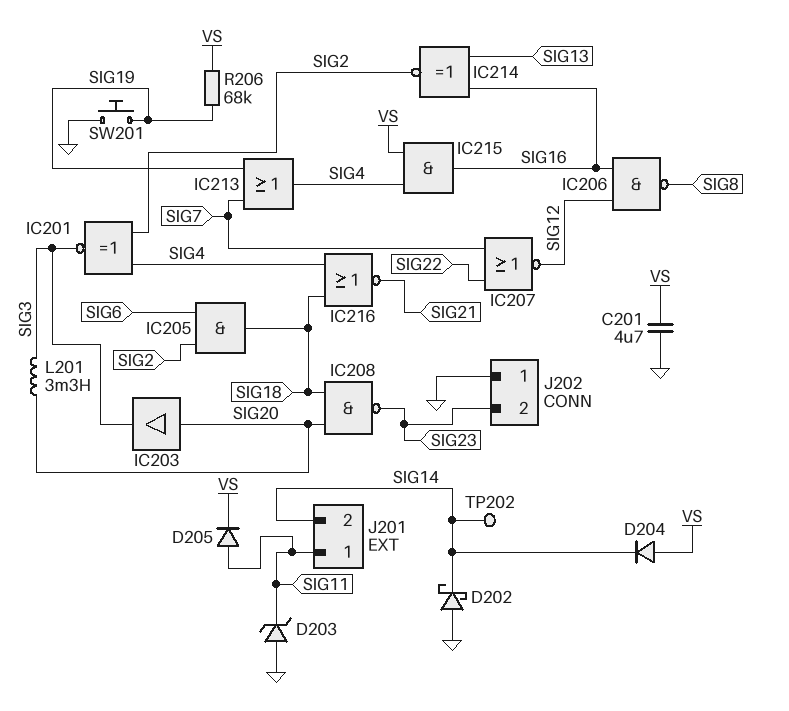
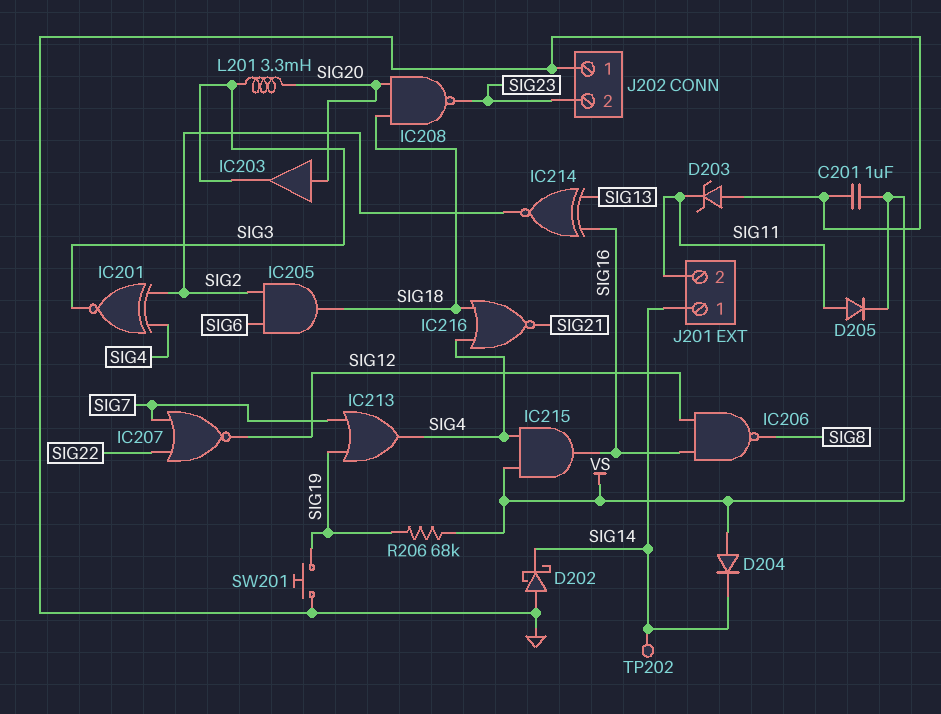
C201: 4.7uF (GND, VS) -> 1uF (GND, VS)
J201 pin 1: SIG11 -> SIG14
J201 pin 2: SIG14 -> SIG11

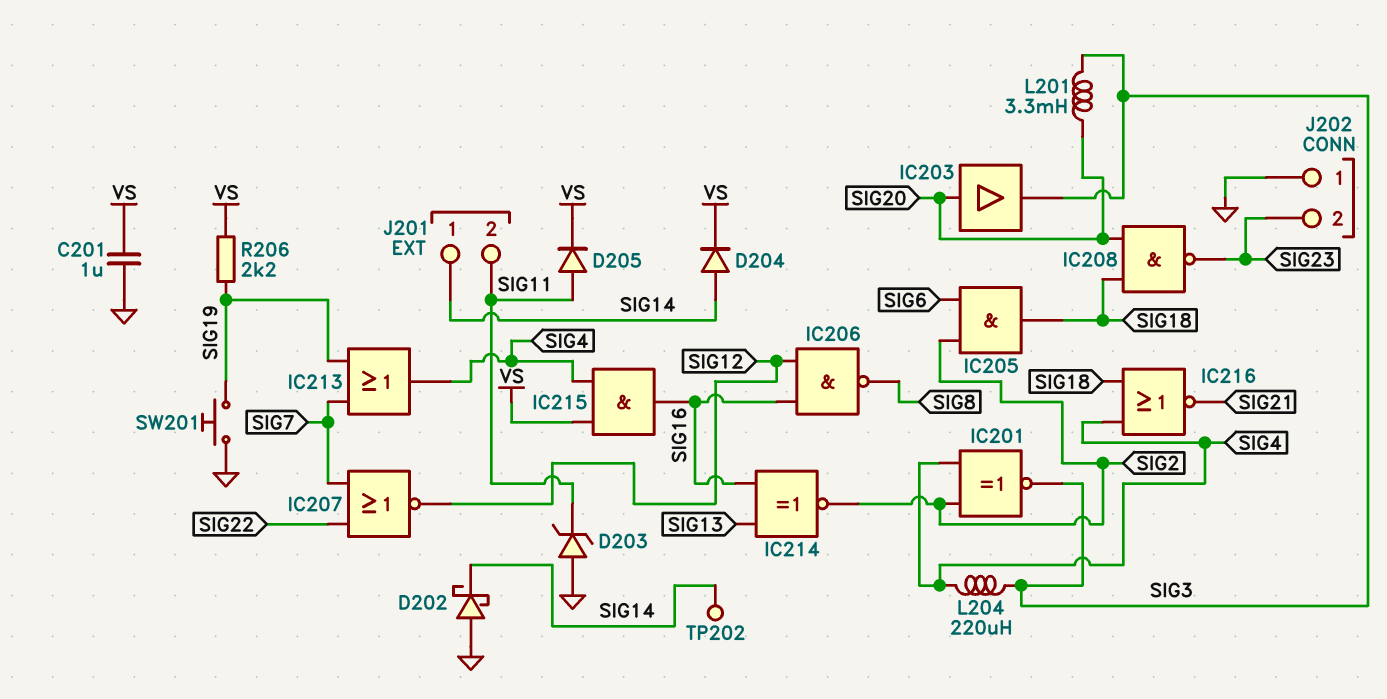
D204: diode (A VS, K SIG14) -> diode (A SIG14, K VS)
L204: none -> 220uH (SIG3, SIG4)
R206: 68k (SIG19, VS) -> 2.2k (SIG19, VS)

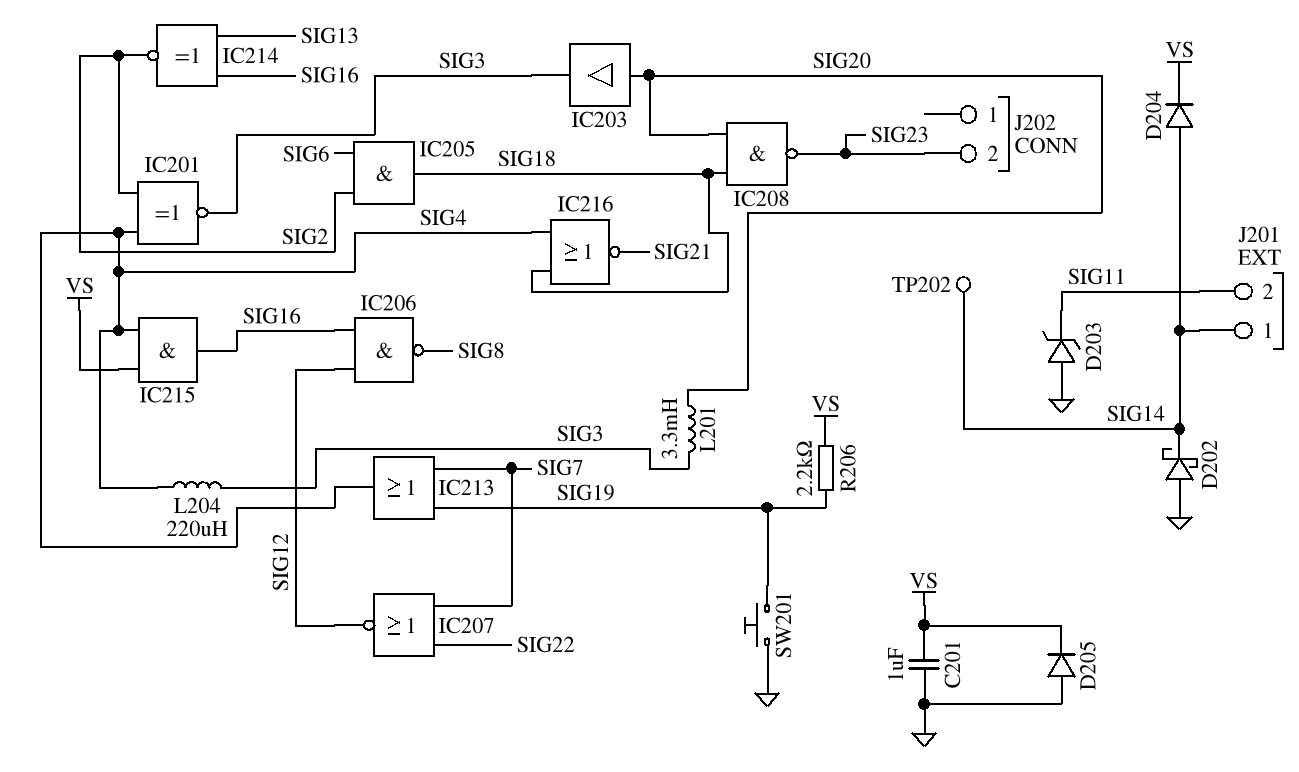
D205: diode (A SIG11, K VS) -> diode (A GND, K VS)
J202 pin 1: GND -> none

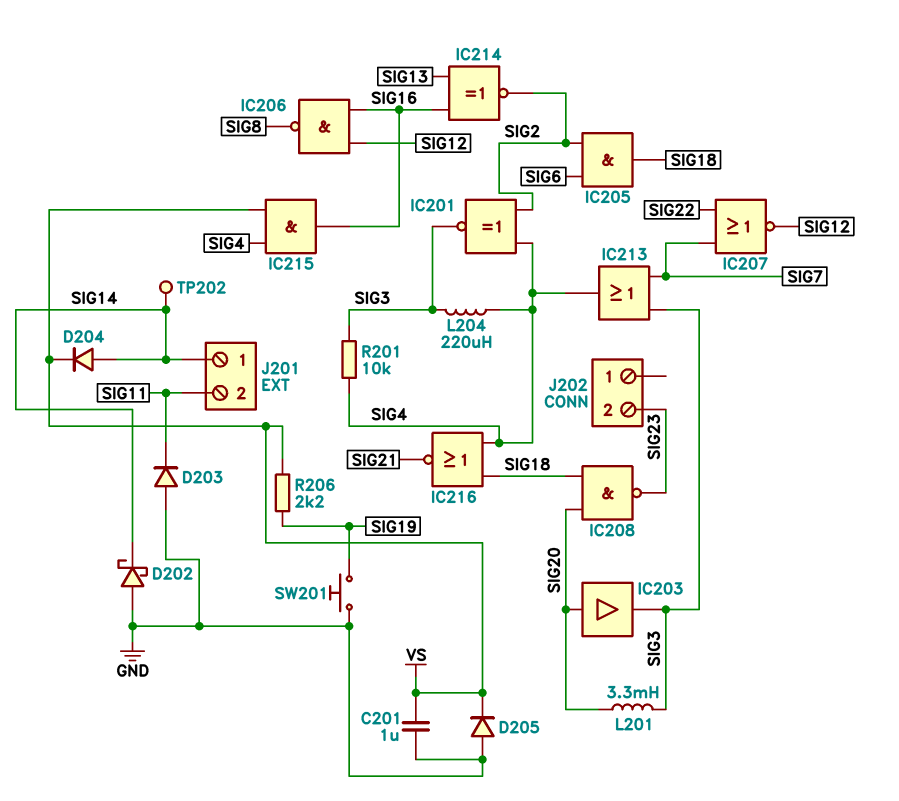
D203: zener (A GND, K SIG11) -> diode (A GND, K SIG11)
IC213: OR (in SIG7, in SIG19, out SIG4) -> OR (in SIG3, in SIG7, out SIG4)
R201: none -> 10k (SIG3, SIG4)

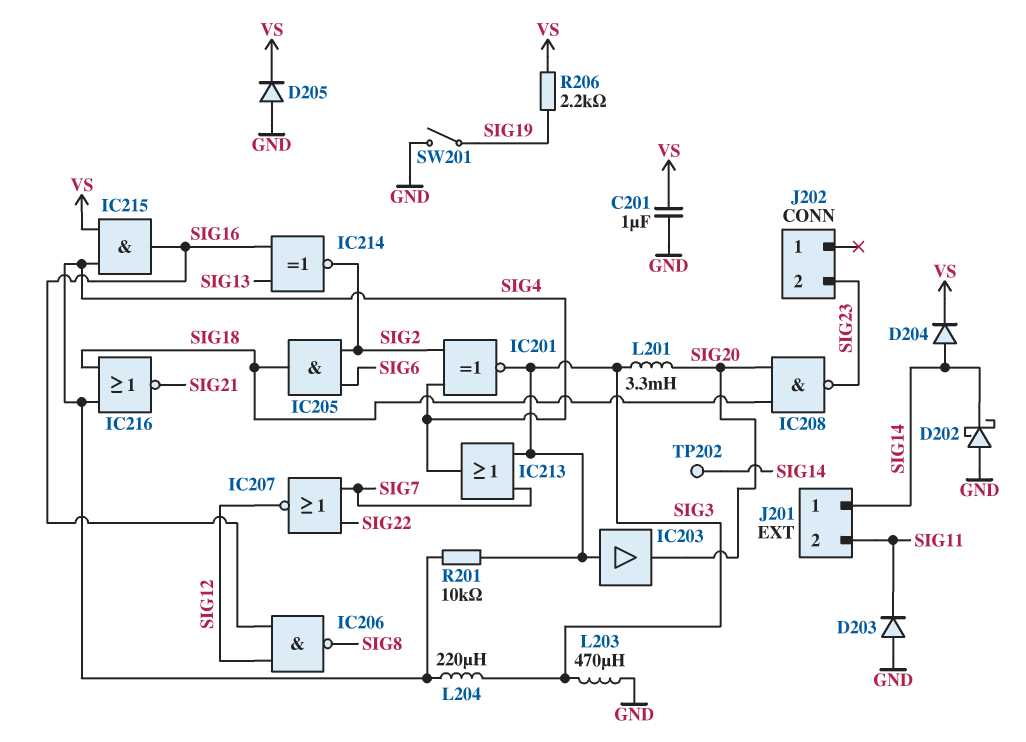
IC203: buffer (in SIG20, out SIG3) -> buffer (in SIG3, out SIG20)
L203: none -> 470uH (GND, SIG3)
SW201: button (GND, SIG19) -> switch (GND, SIG19)

